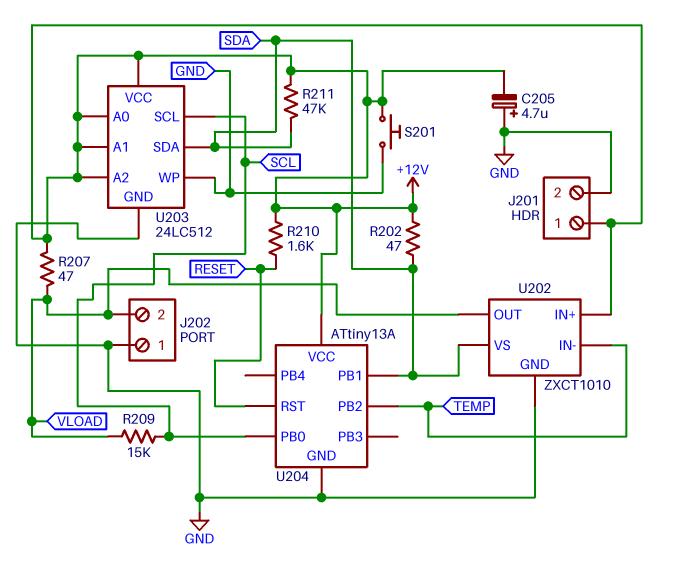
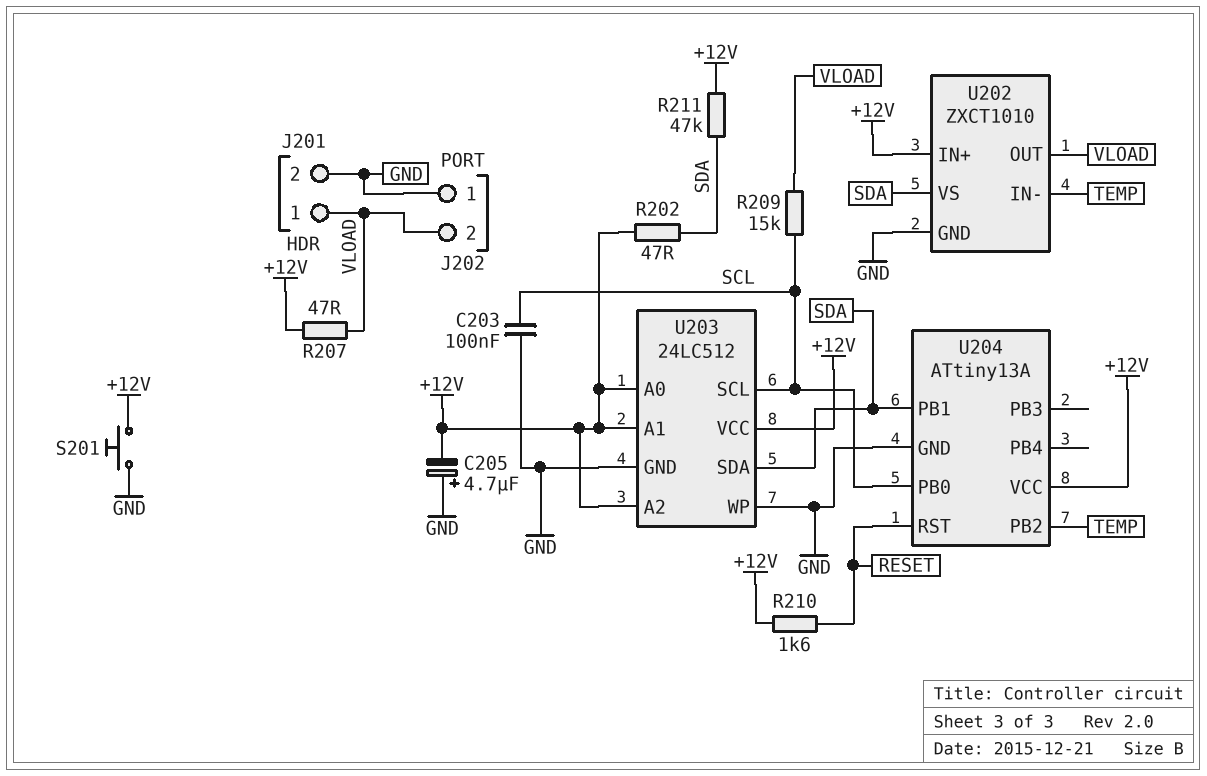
C203: none -> 100nF (GND, SCL)
J201 pin 1: +12V -> VLOAD

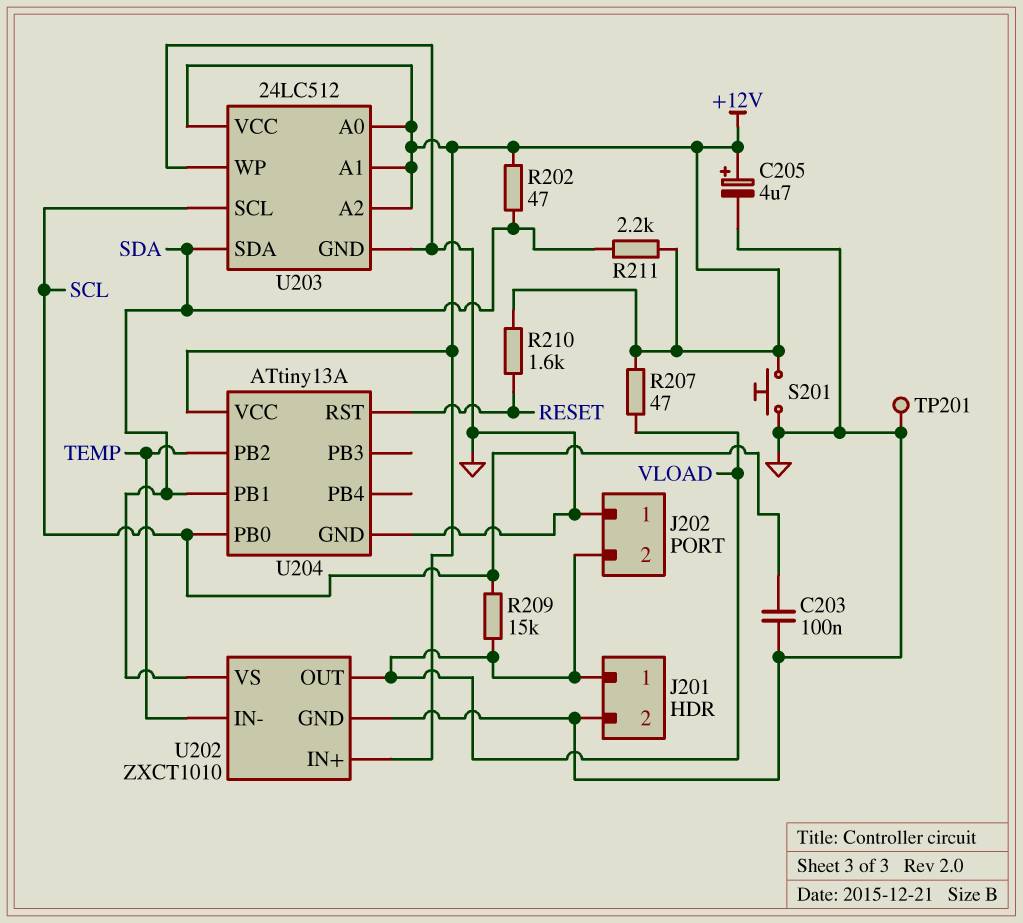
C205: 4.7uF (plus GND, minus +12V) -> 4.7uF (plus +12V, minus GND)
R211: 47k (+12V, SDA) -> 2.2k (+12V, SDA)
TP201: none -> test point (GND)

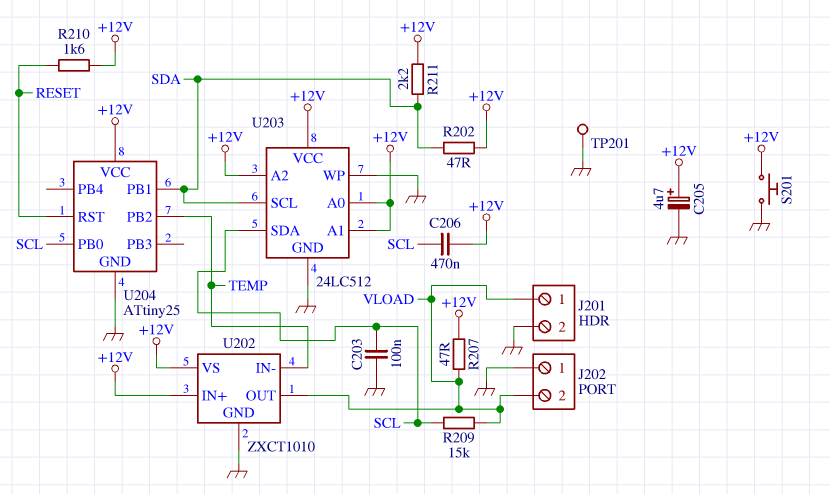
C206: none -> 470nF (+12V, SCL)
U202 pin VS: SDA -> +12V
U203 pin SCL: SCL -> SDA
U203 pin SDA: SDA -> SCL
U204: ATtiny13A -> ATtiny25

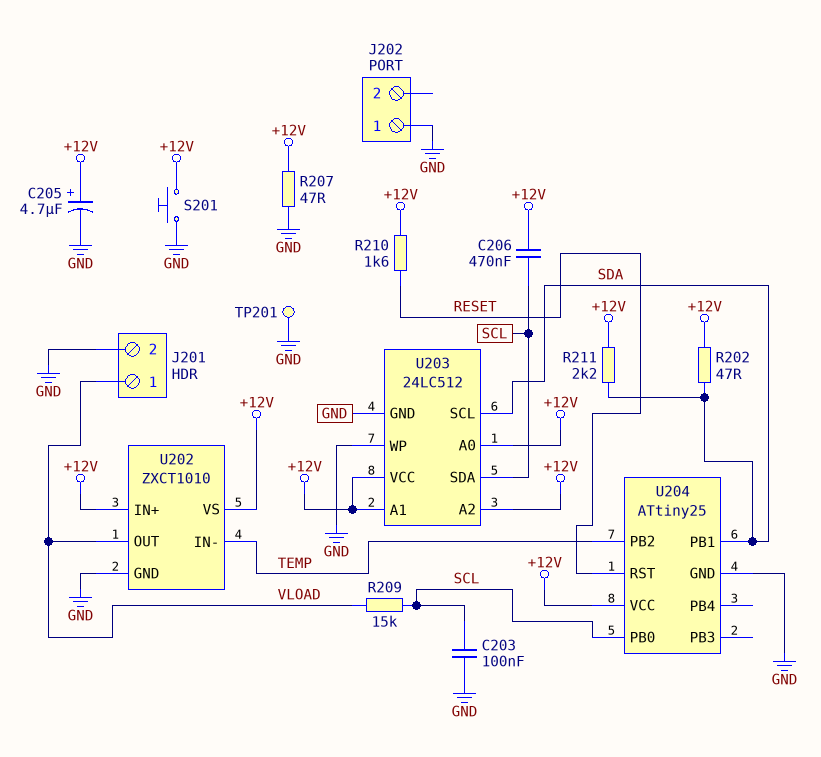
J202 pin 2: VLOAD -> none
R207: 47 (+12V, VLOAD) -> 47 (+12V, GND)

